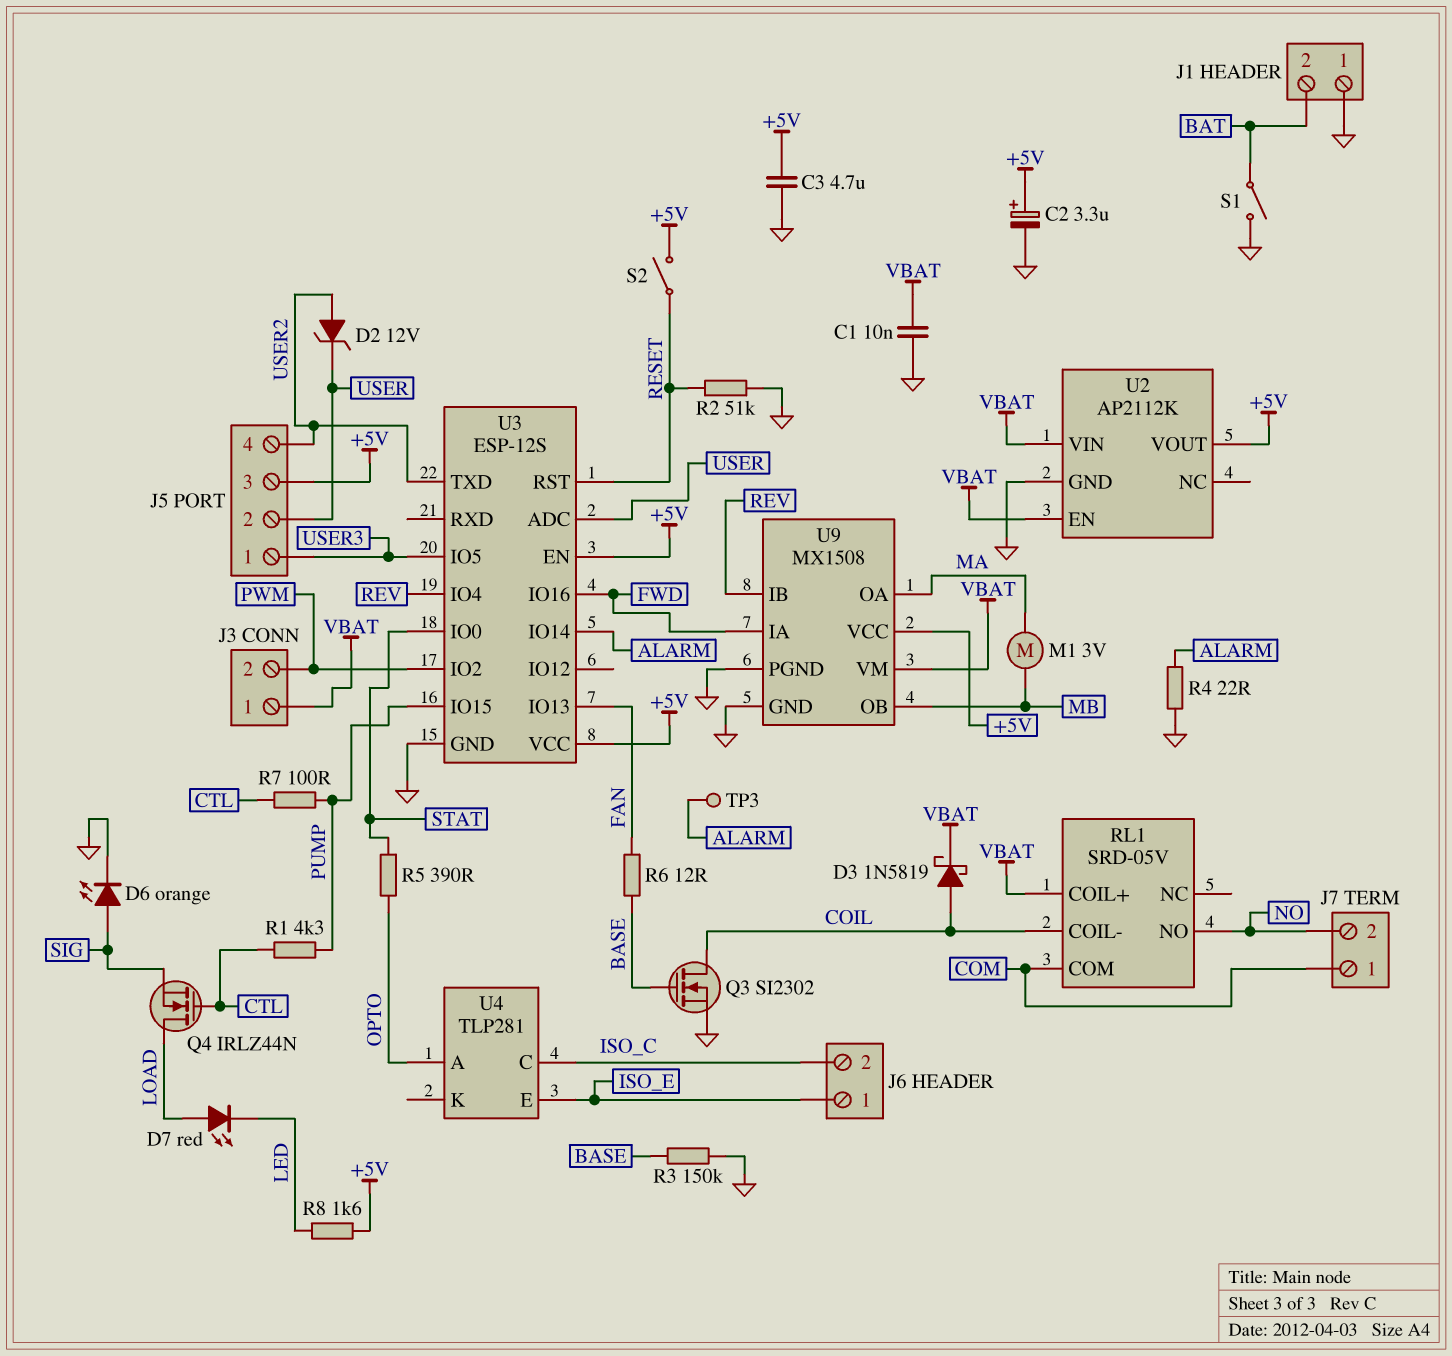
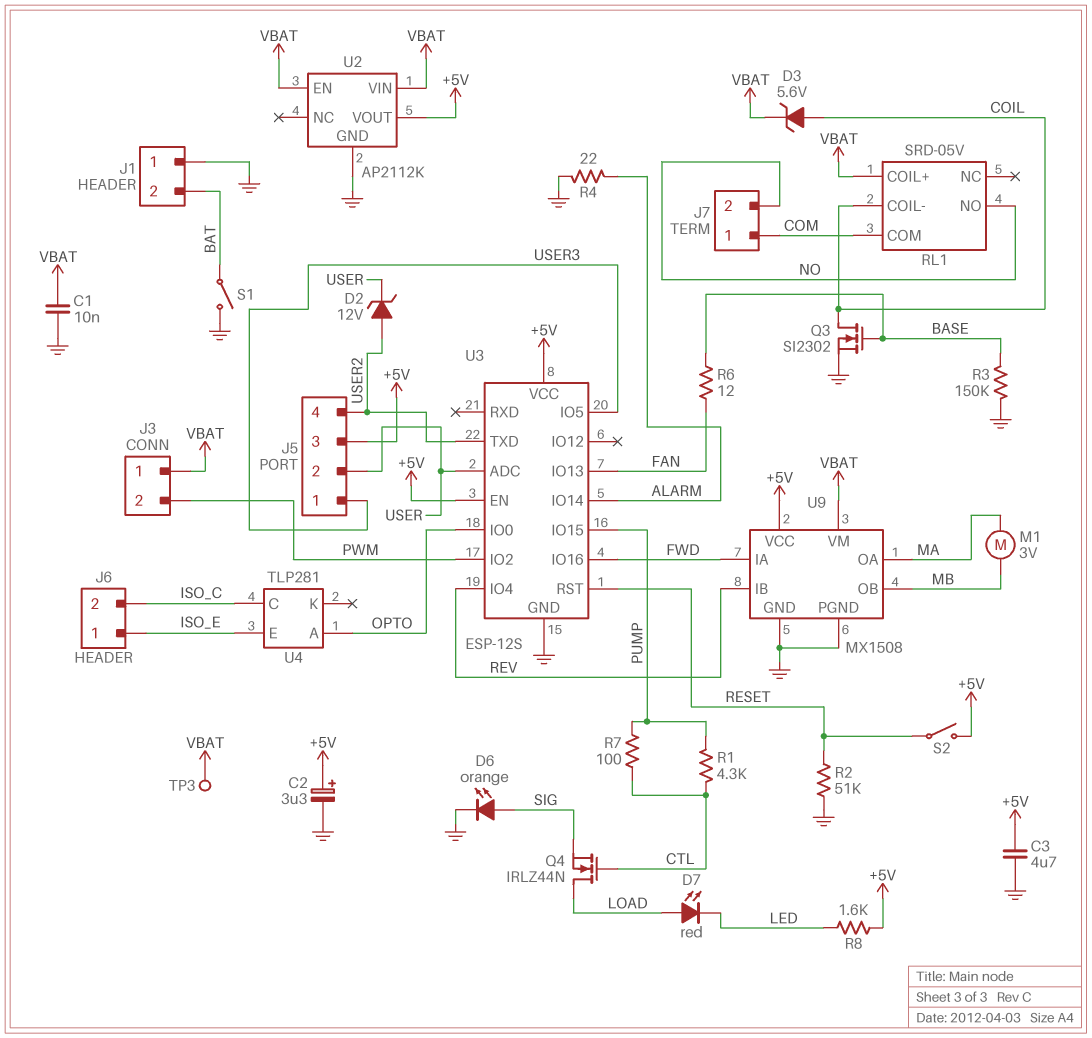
D3: schottky 1N5819 (A COIL, K VBAT) -> zener 5.6V (A COIL, K VBAT)
R5: 390 (OPTO, STAT) -> none
TP3: test point (ALARM) -> test point (VBAT)
U3 pin IO0: STAT -> OPTO

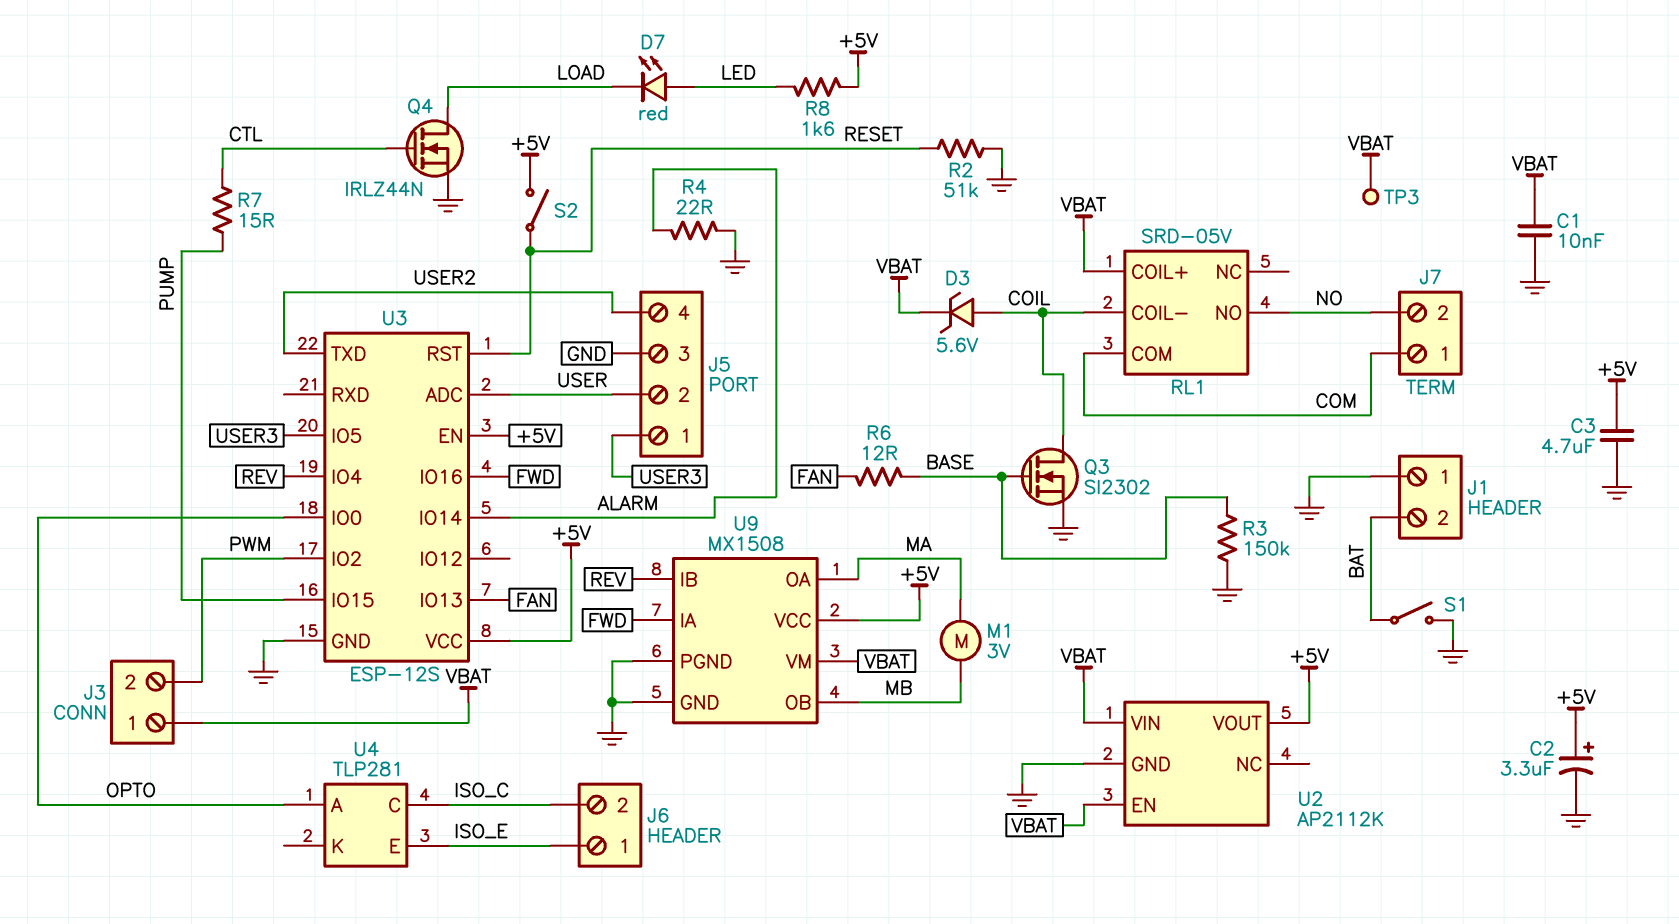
D2: zener 12V (A USER2, K USER) -> none
D6: LED orange (A SIG, K GND) -> none
D7: LED red (A LOAD, K LED) -> LED red (A LED, K LOAD)
J5 pin 3: +5V -> GND
Q4: NMOS IRLZ44N (G CTL, D LOAD, S SIG) -> NMOS IRLZ44N (G CTL, D LOAD, S GND)
R1: 4.3k (CTL, PUMP) -> none
R7: 100 (CTL, PUMP) -> 15 (CTL, PUMP)

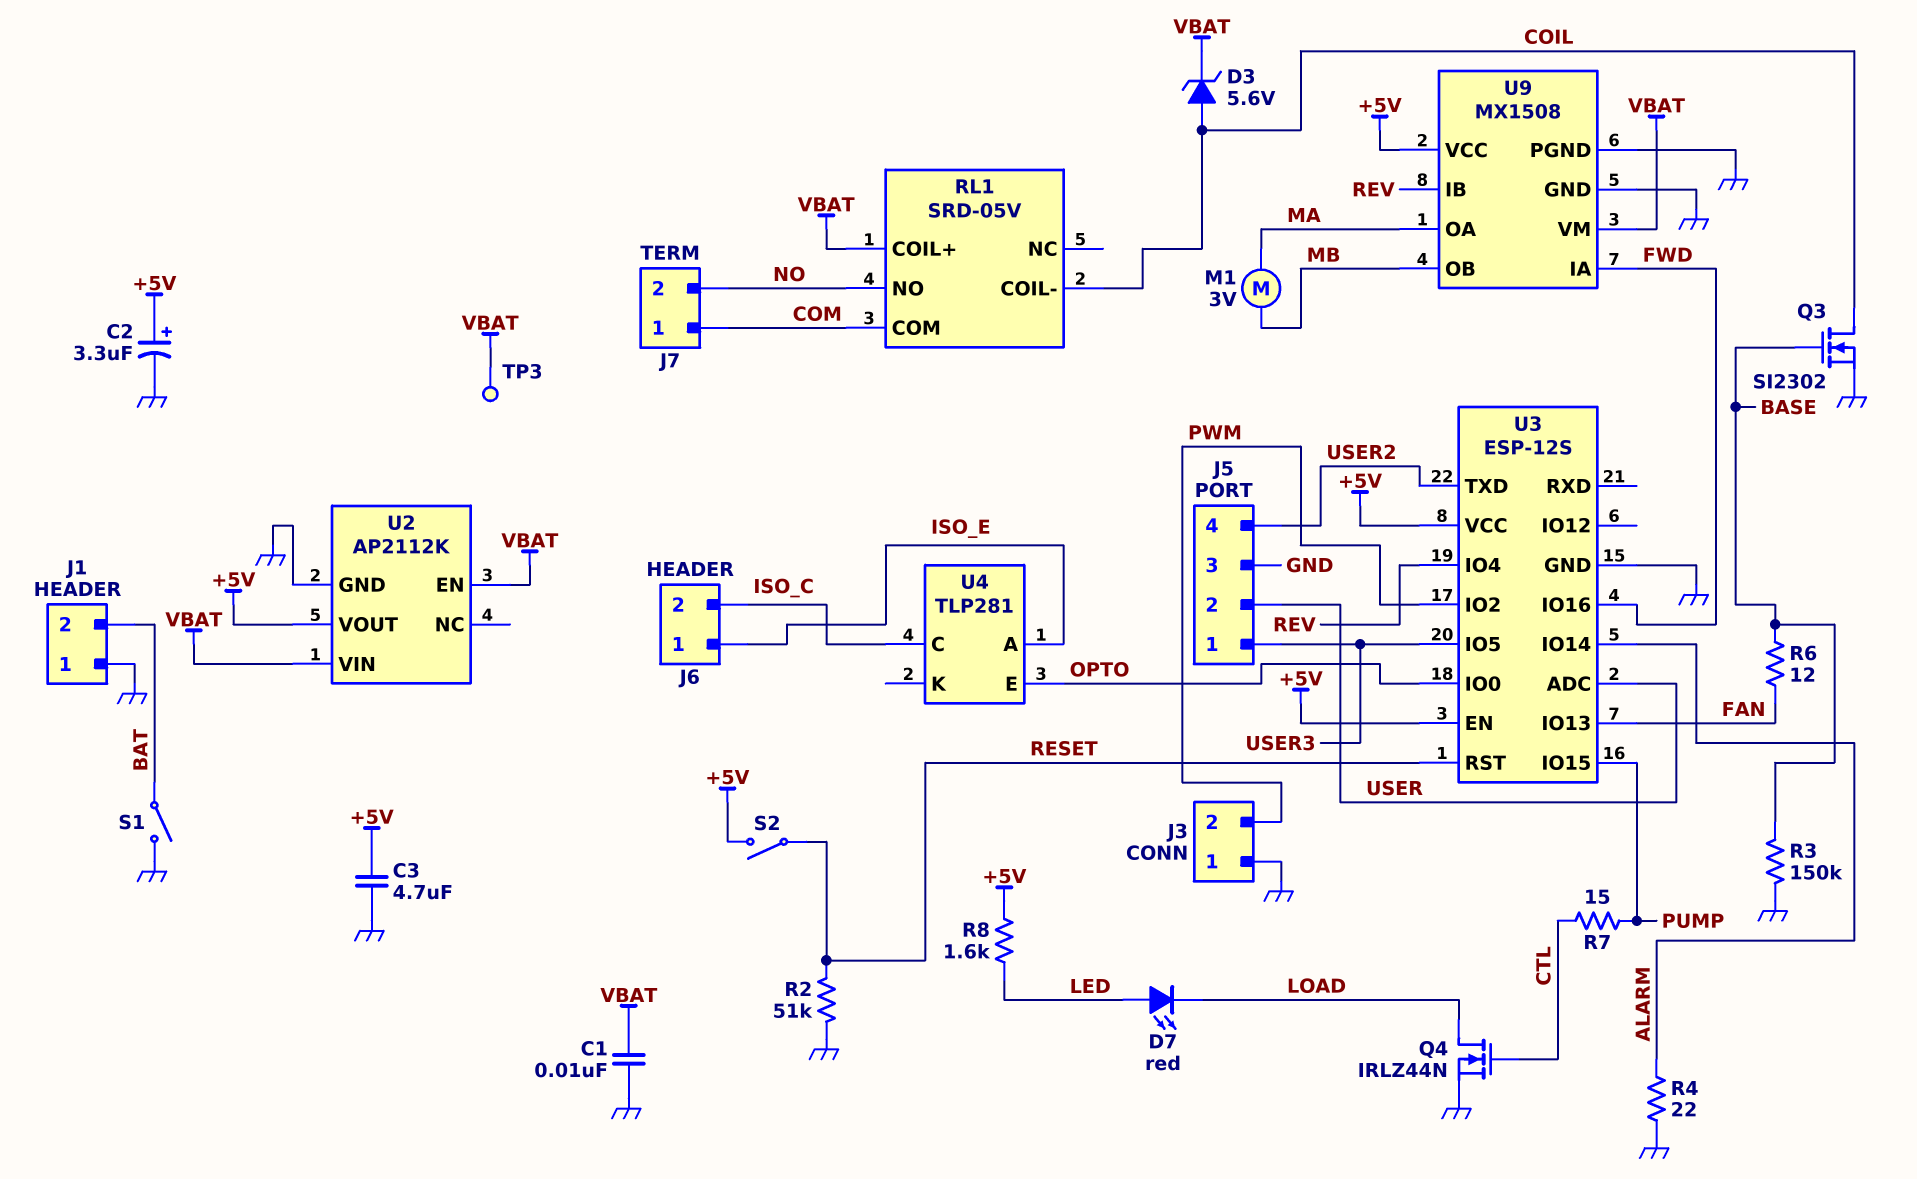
J3 pin 1: VBAT -> GND
U4 pin A: OPTO -> ISO_E
U4 pin E: ISO_E -> OPTO

